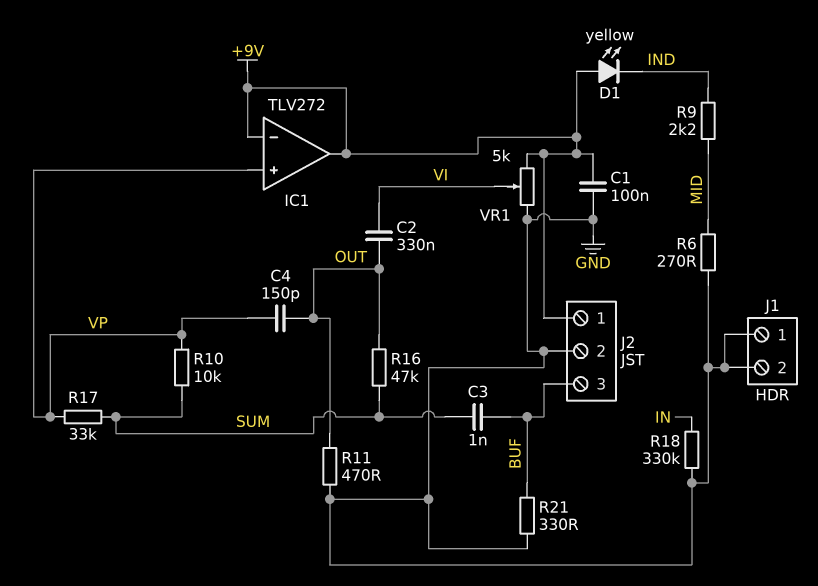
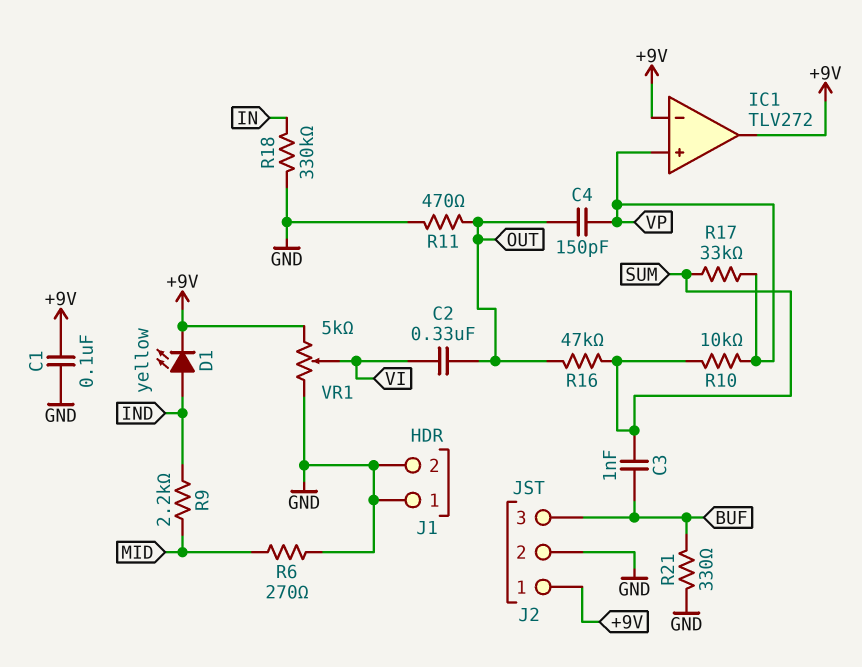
D1: LED yellow (A +9V, K IND) -> LED yellow (A IND, K +9V)

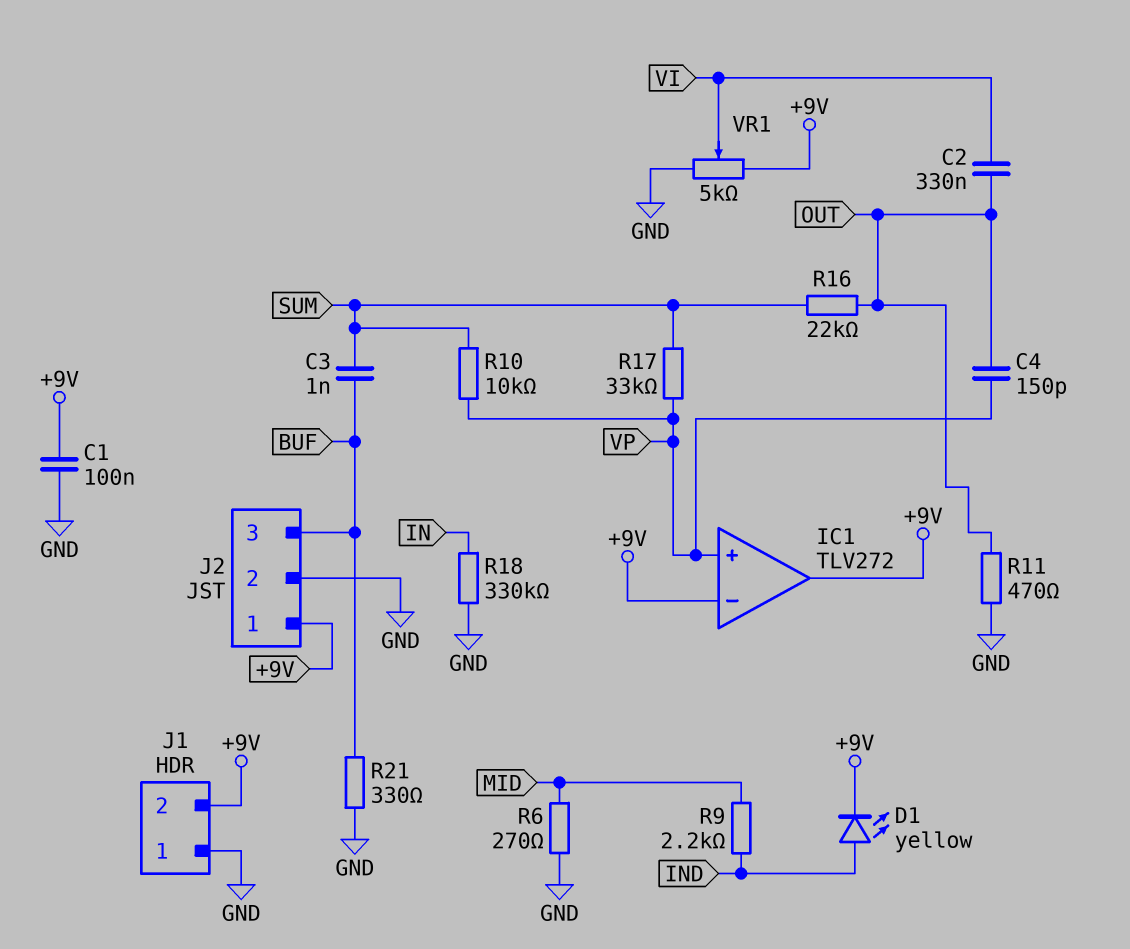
J1 pin 2: GND -> +9V
R16: 47k (OUT, SUM) -> 22k (OUT, SUM)

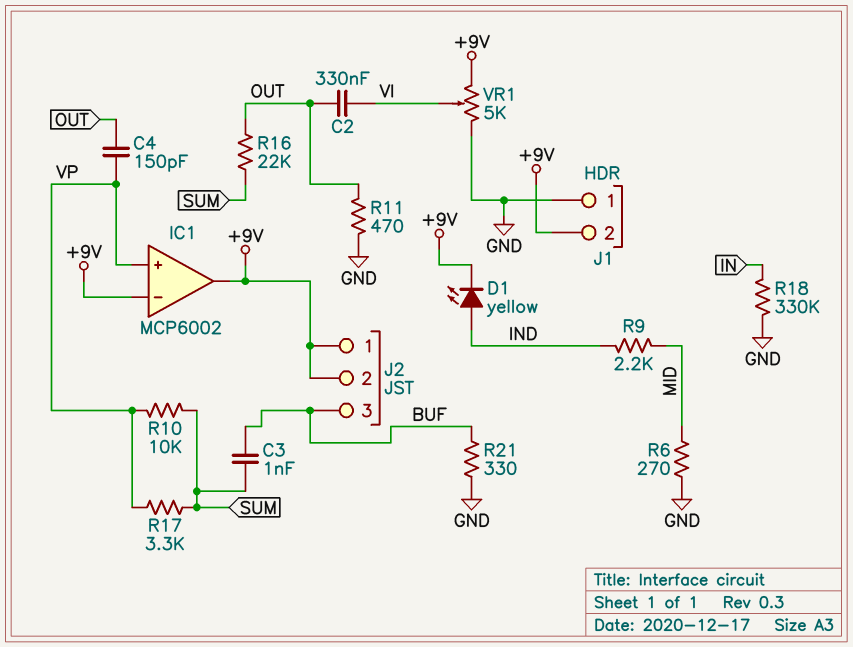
C1: 100nF (+9V, GND) -> none
IC1: TLV272 -> MCP6002
J2 pin 2: GND -> +9V
R17: 33k (SUM, VP) -> 3.3k (SUM, VP)

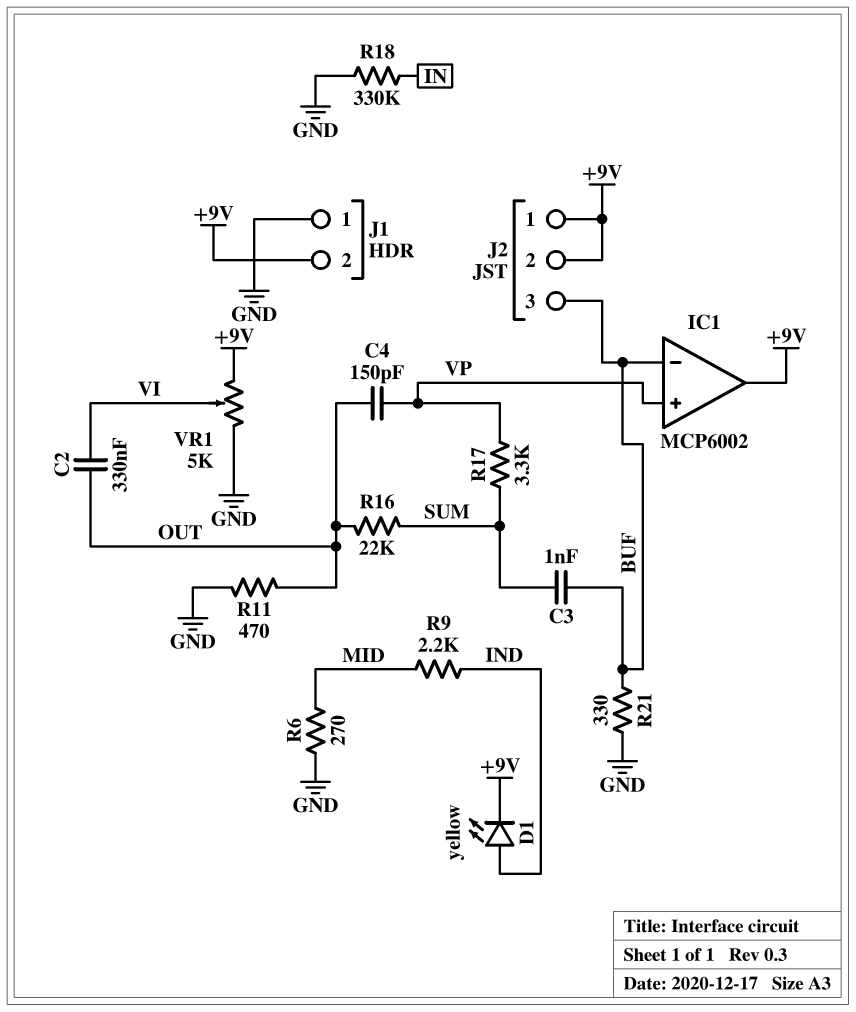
IC1 pin in-: +9V -> BUF
R10: 10k (SUM, VP) -> none

